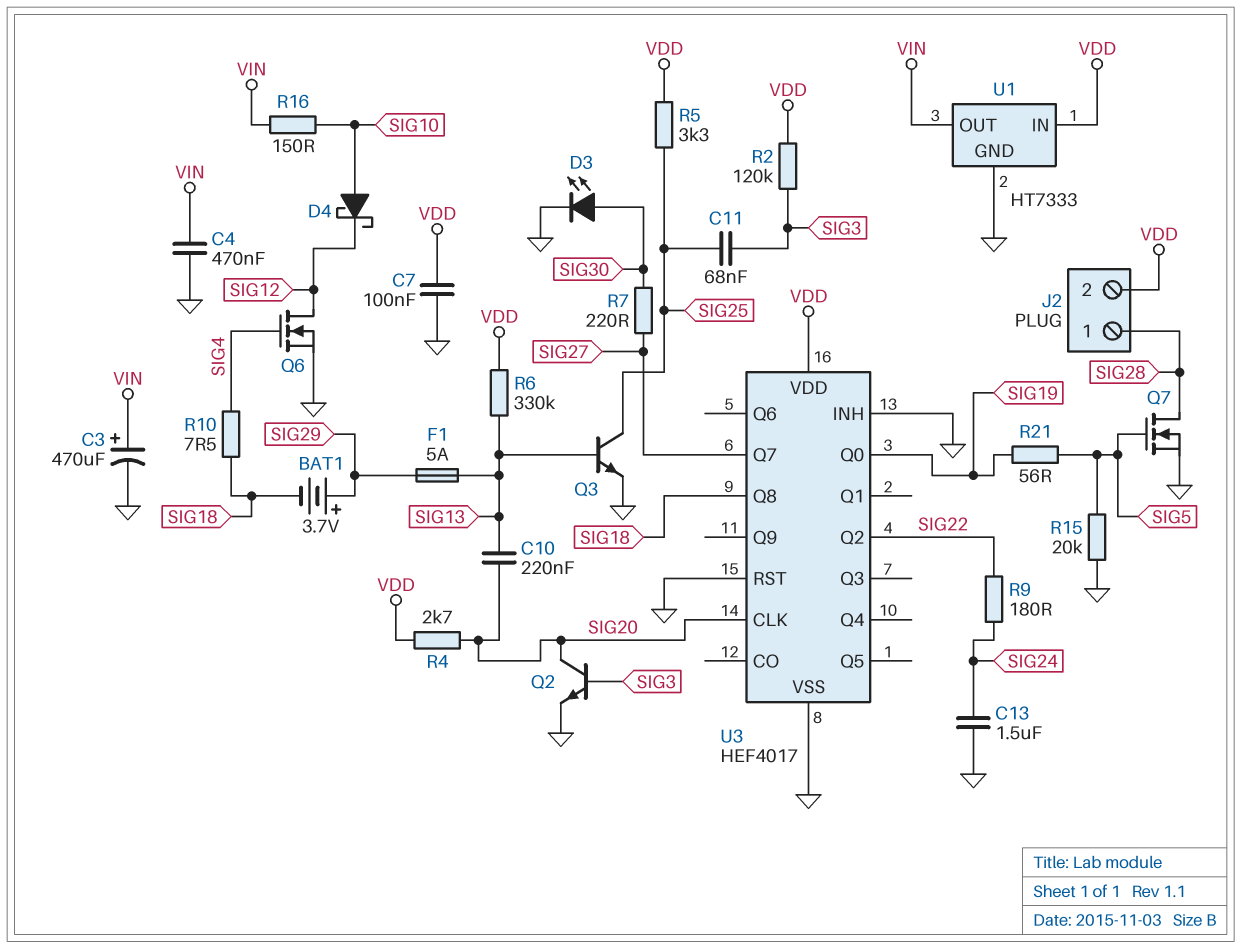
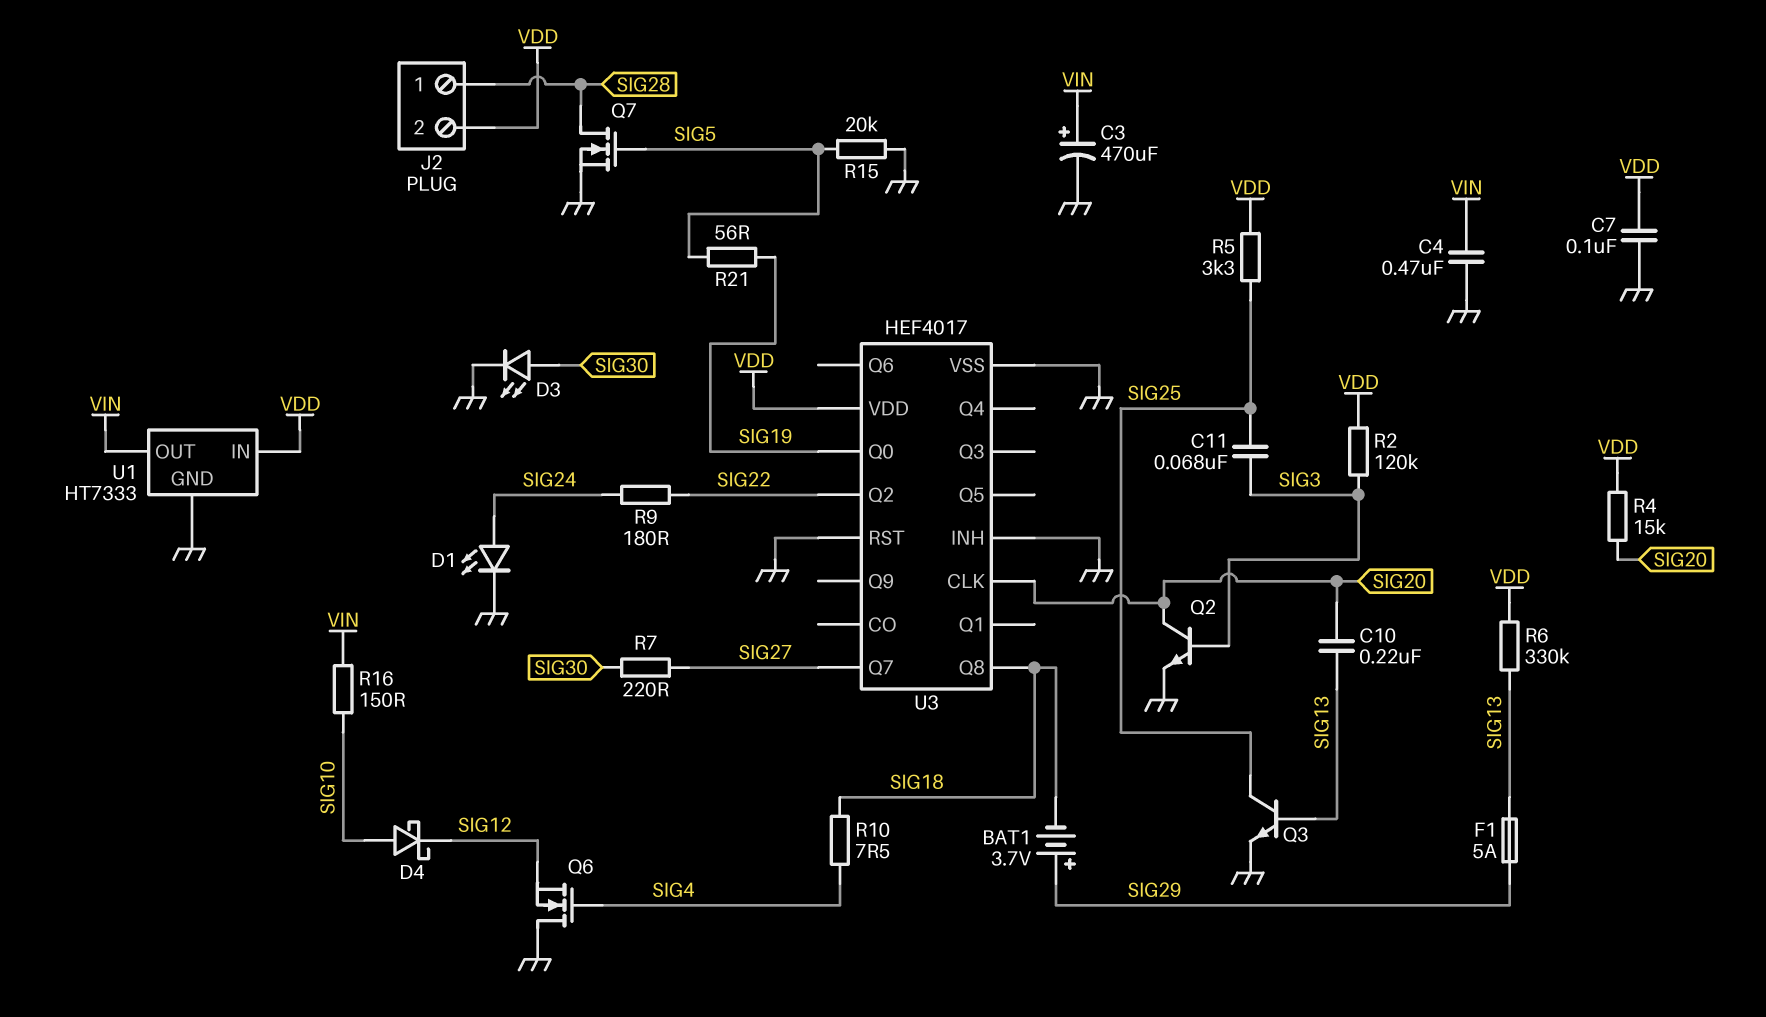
C13: 1.5uF (GND, SIG24) -> none
D1: none -> LED (A SIG24, K GND)
Q6: NMOS (G SIG4, D SIG12, S GND) -> NMOS (G SIG4, D GND, S SIG12)
R4: 2.7k (SIG20, VDD) -> 15k (SIG20, VDD)

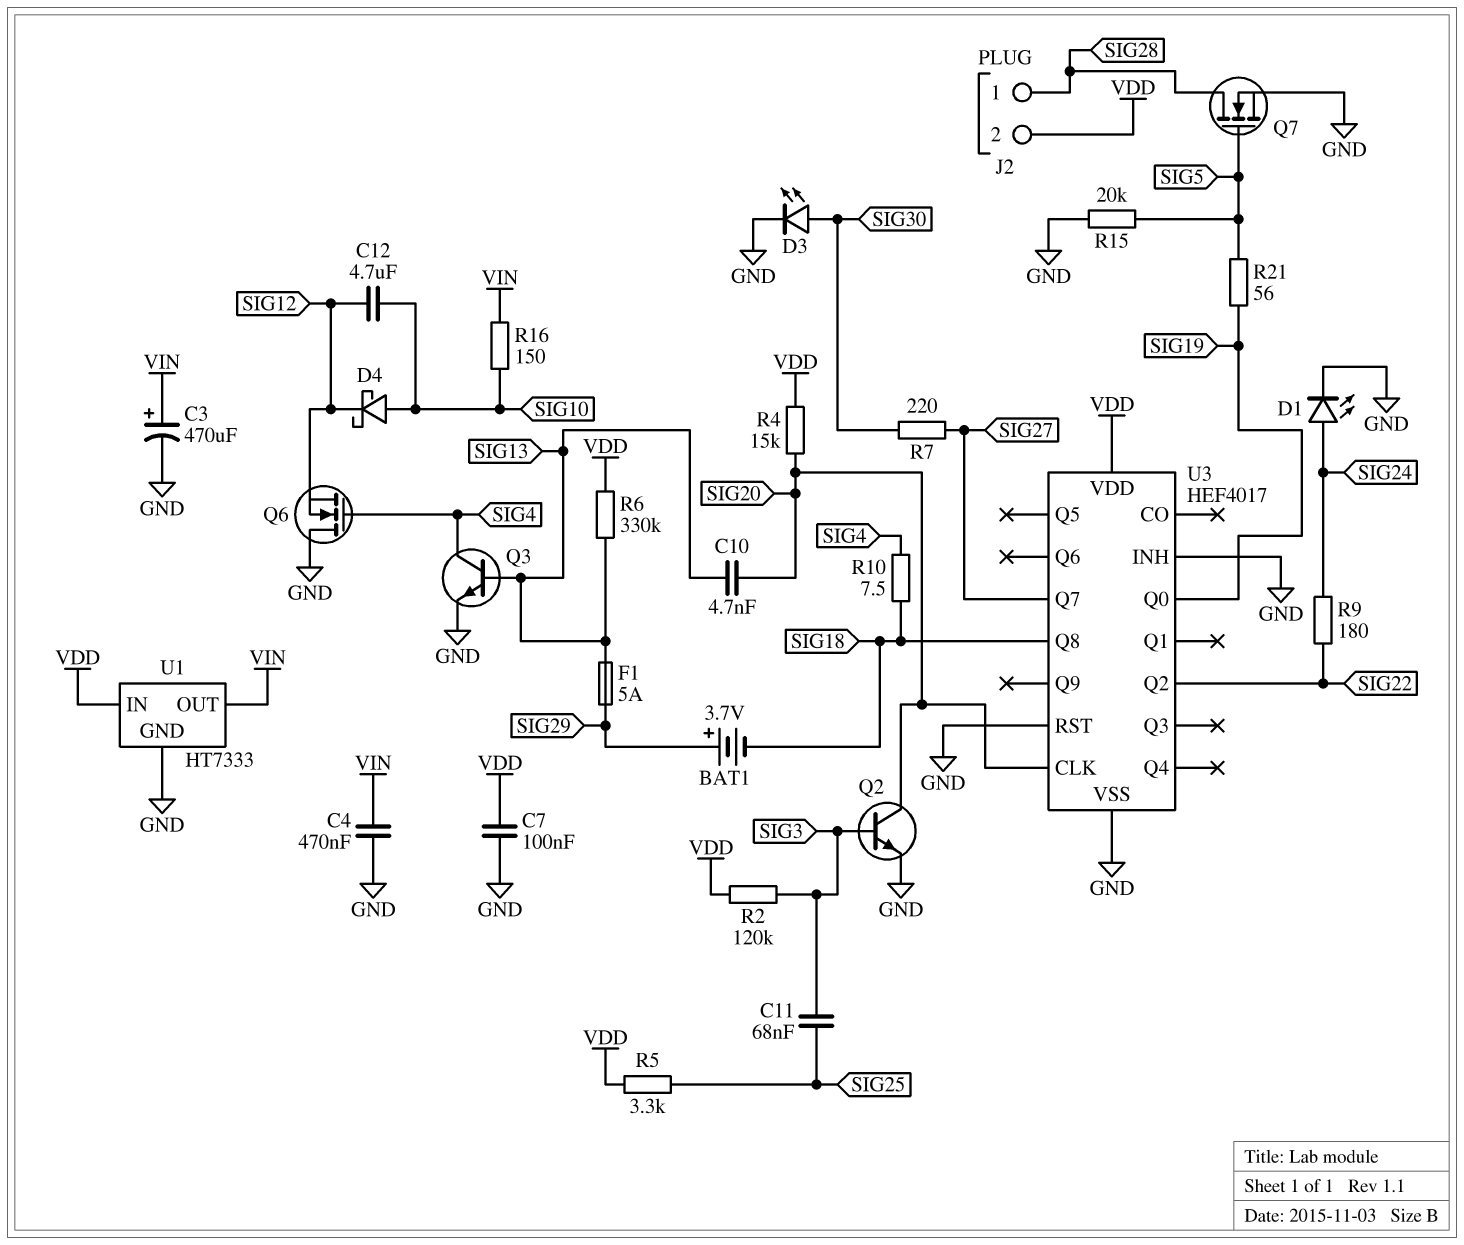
C10: 220nF (SIG13, SIG20) -> 4.7nF (SIG13, SIG20)
C12: none -> 4.7uF (SIG10, SIG12)
Q3: NPN (B SIG13, C SIG25, E GND) -> NPN (B SIG13, C SIG4, E GND)

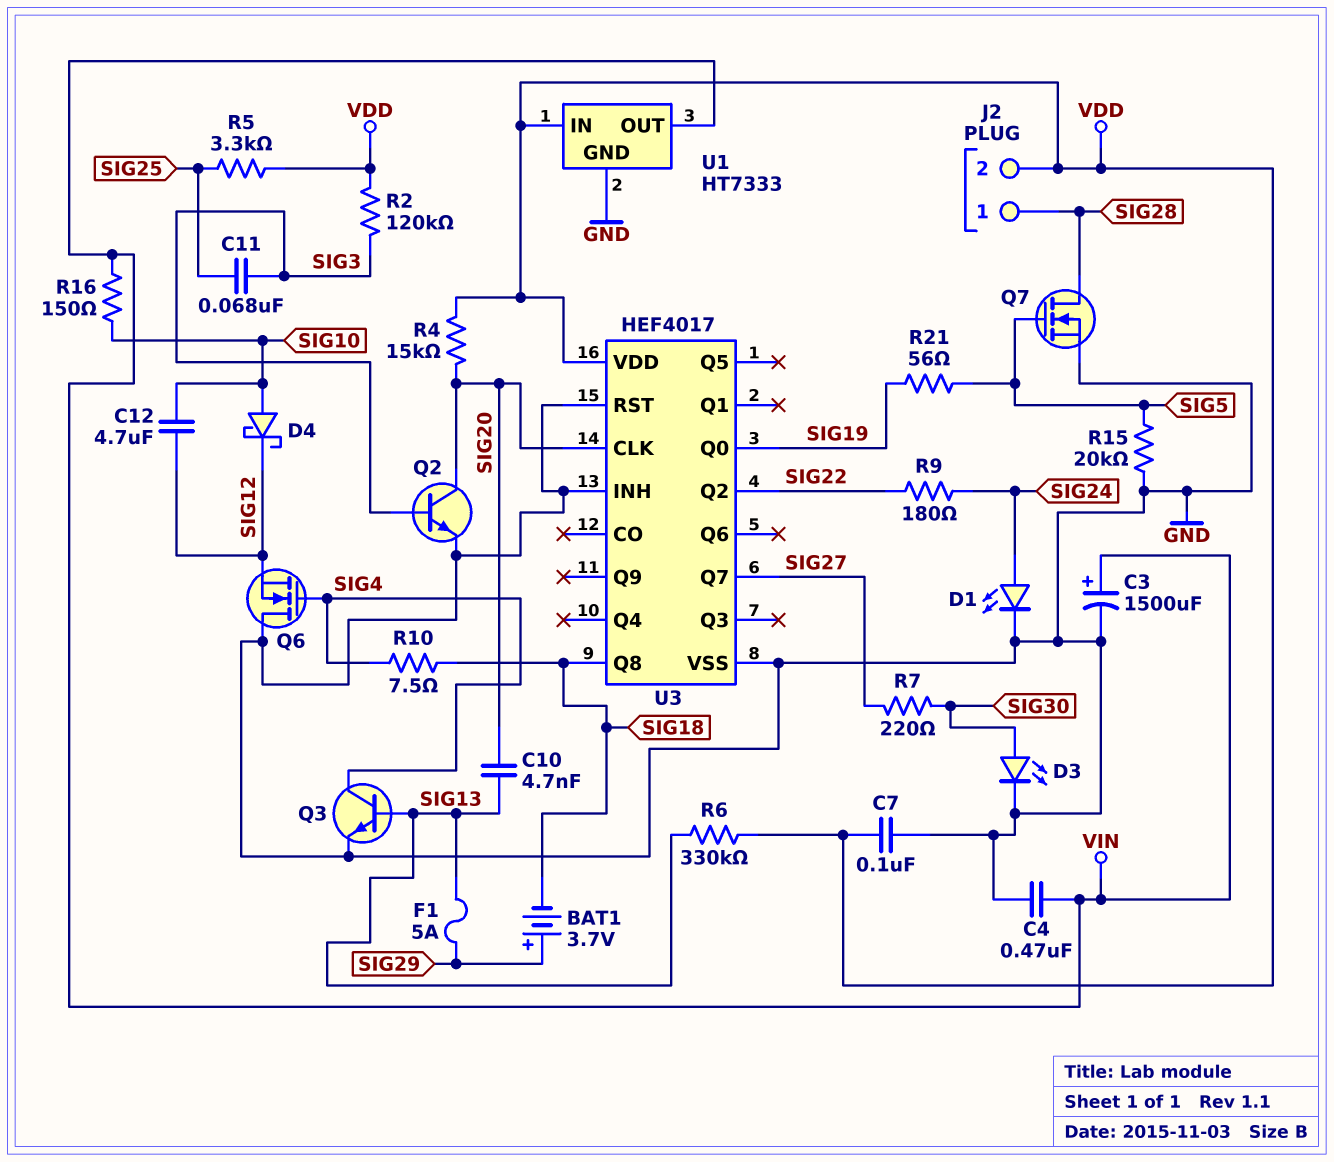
C3: 470uF (plus VIN, minus GND) -> 1500uF (plus VIN, minus GND)

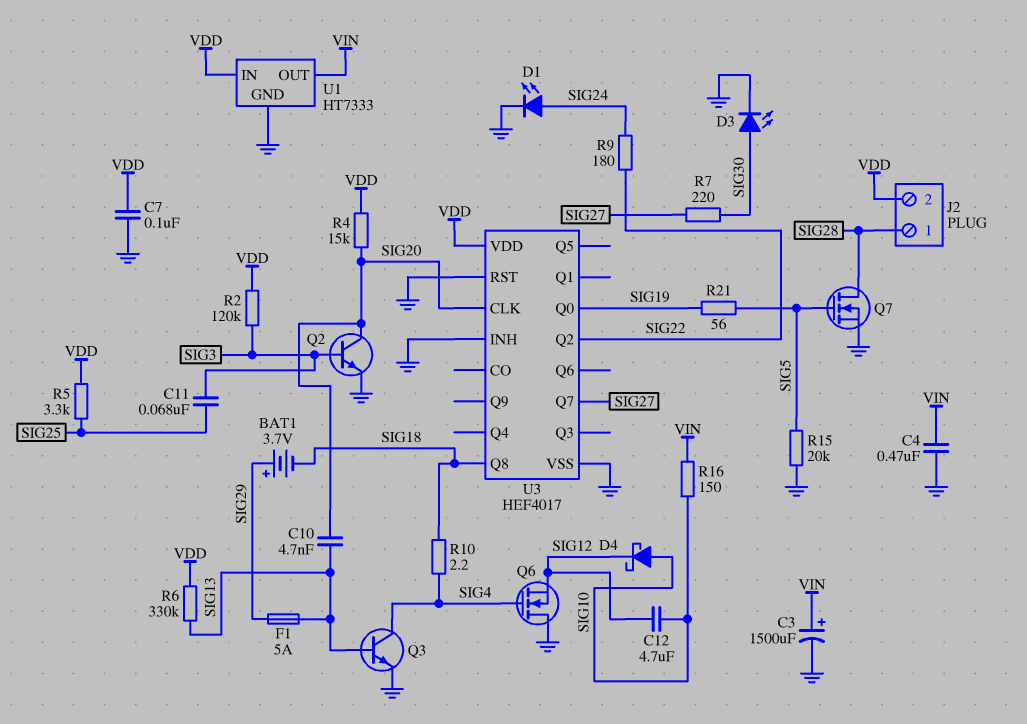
R10: 7.5 (SIG4, SIG18) -> 2.2 (SIG4, SIG18)

